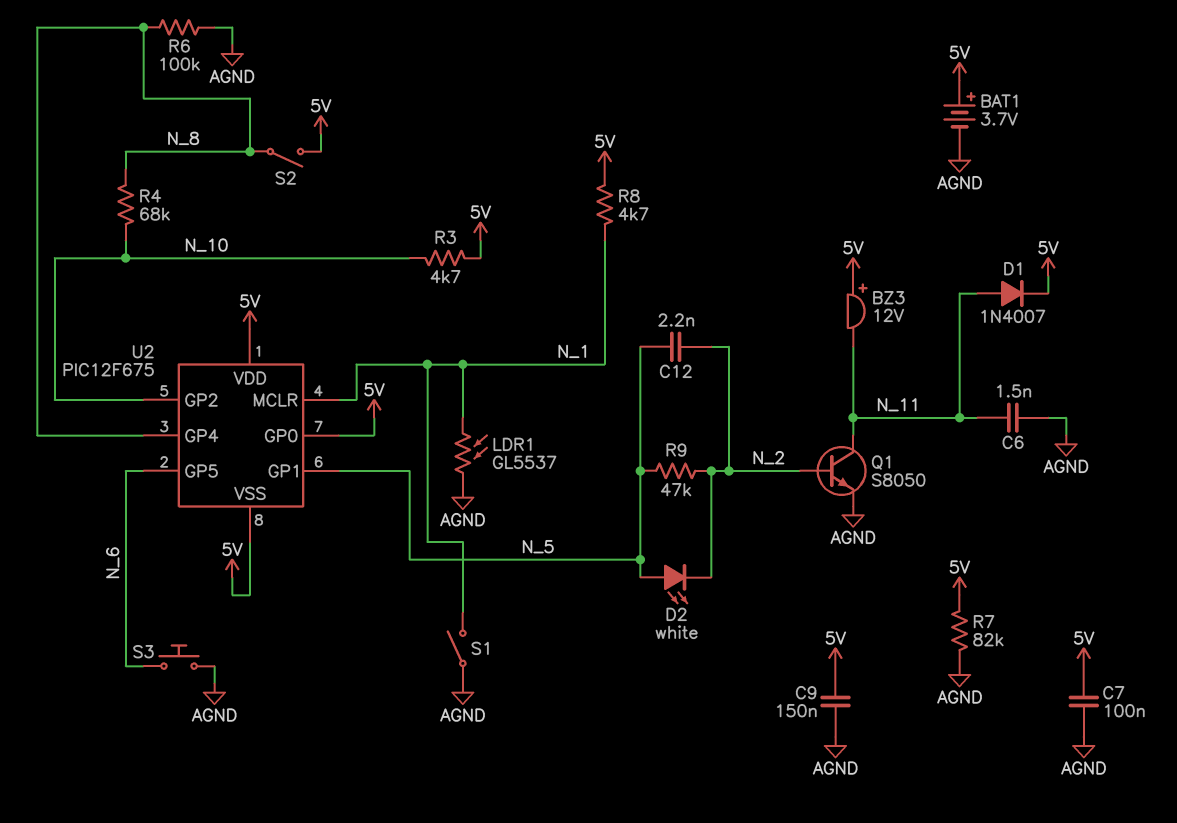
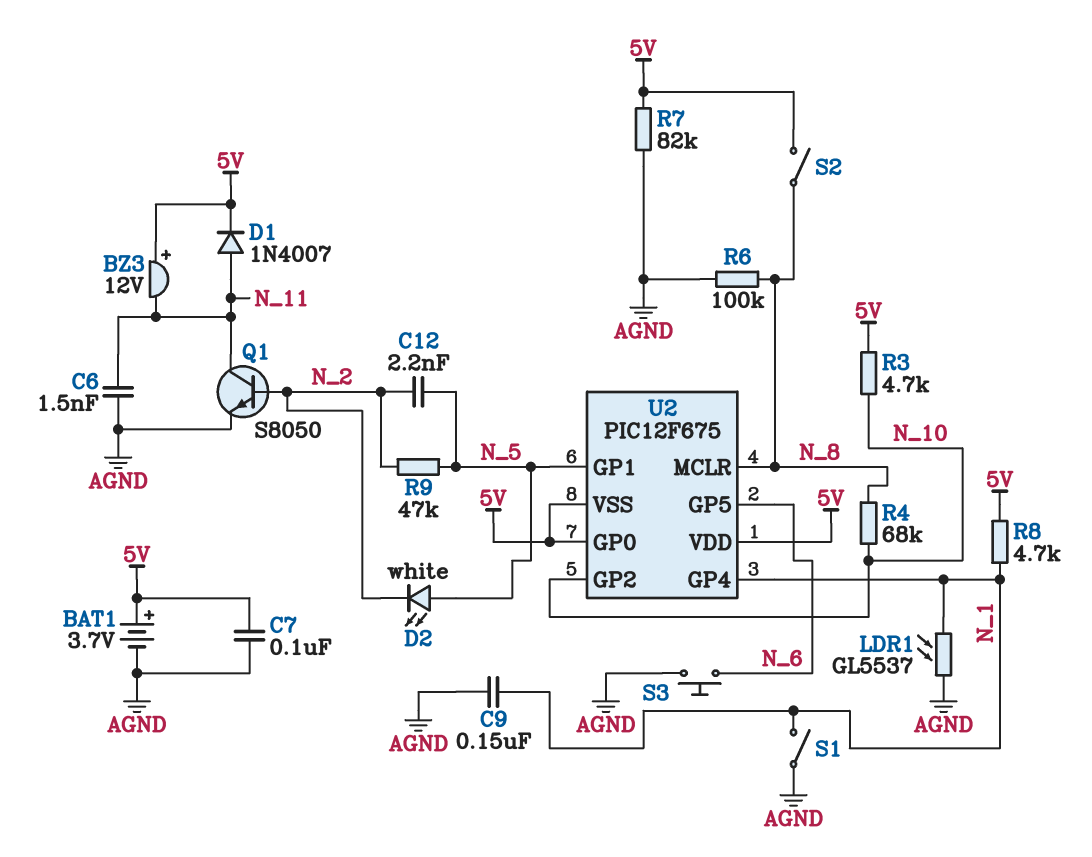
C9: 150nF (5V, AGND) -> 150nF (AGND, N_1)
U2 pin GP4: N_8 -> N_1
U2 pin MCLR: N_1 -> N_8

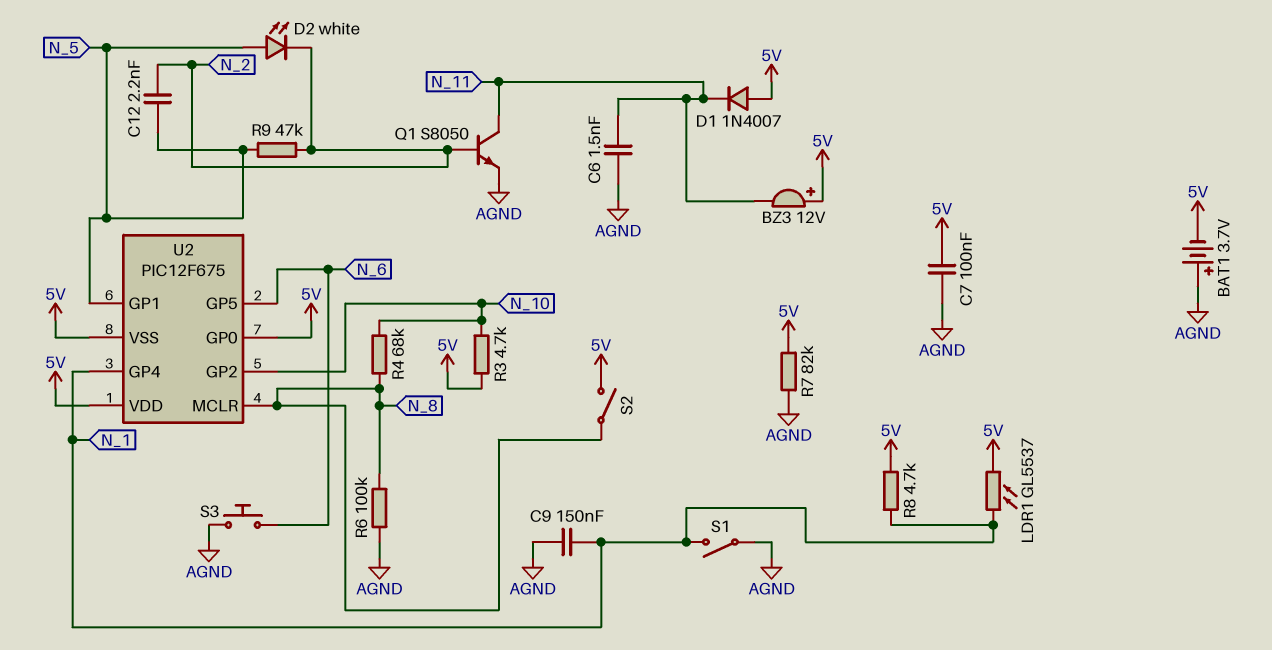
BAT1: 3.7V (plus 5V, minus AGND) -> 3.7V (plus AGND, minus 5V)
D1: diode 1N4007 (A N_11, K 5V) -> diode 1N4007 (A 5V, K N_11)
LDR1: GL5537 (AGND, N_1) -> GL5537 (5V, N_1)

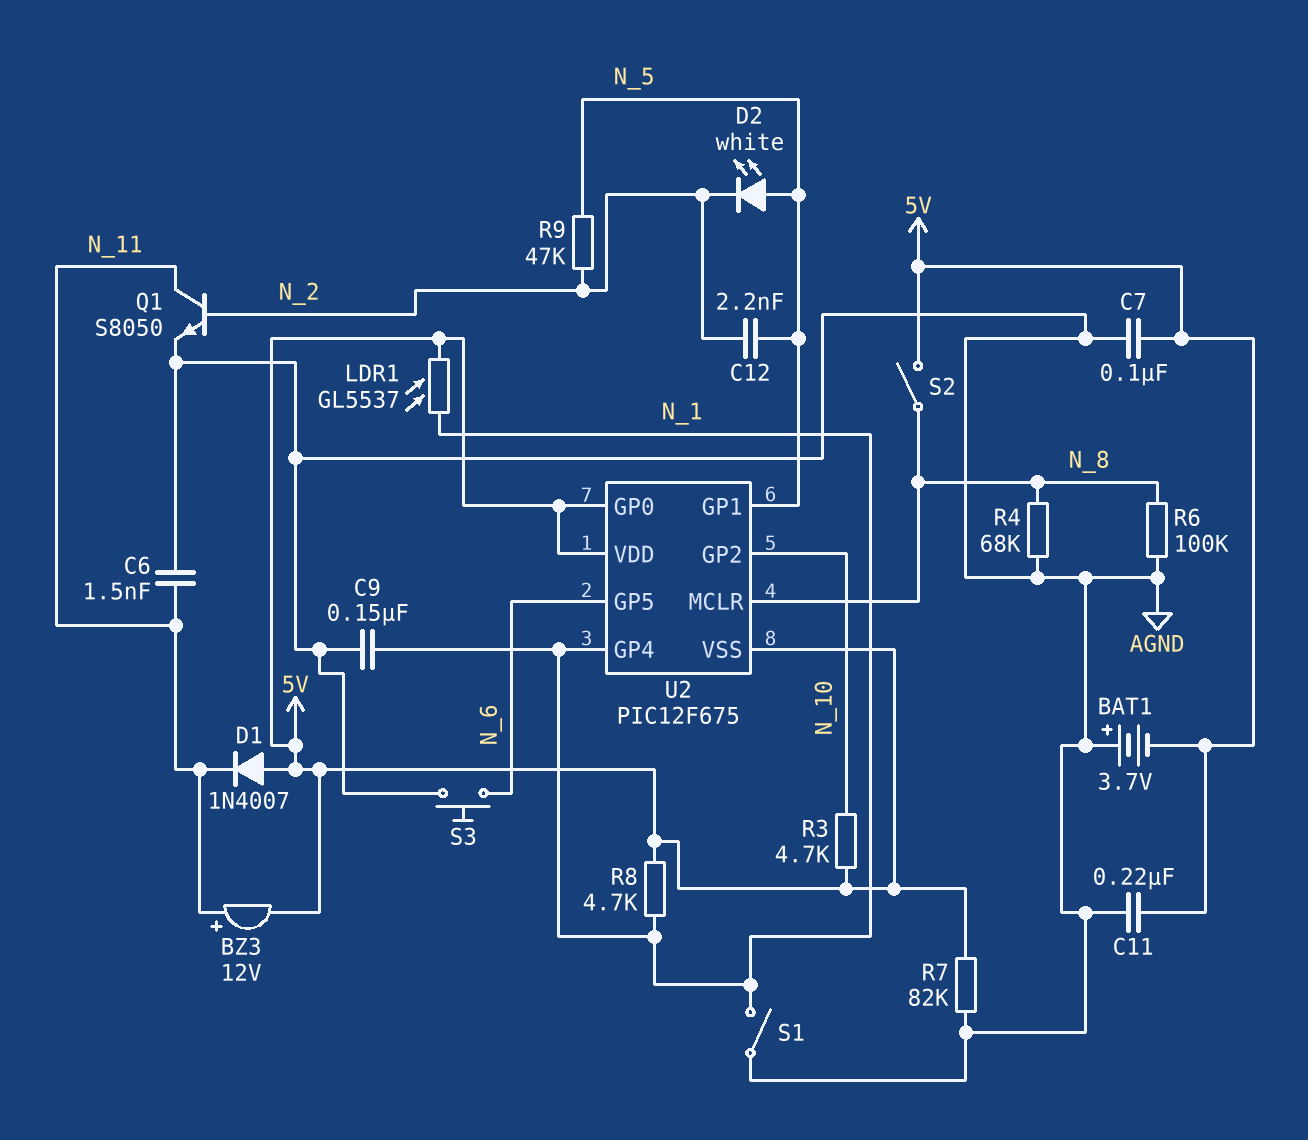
BZ3: buzzer 12V (plus 5V, minus N_11) -> buzzer 12V (plus N_11, minus 5V)
C11: none -> 220nF (5V, AGND)
R4: 68k (N_8, N_10) -> 68k (AGND, N_8)

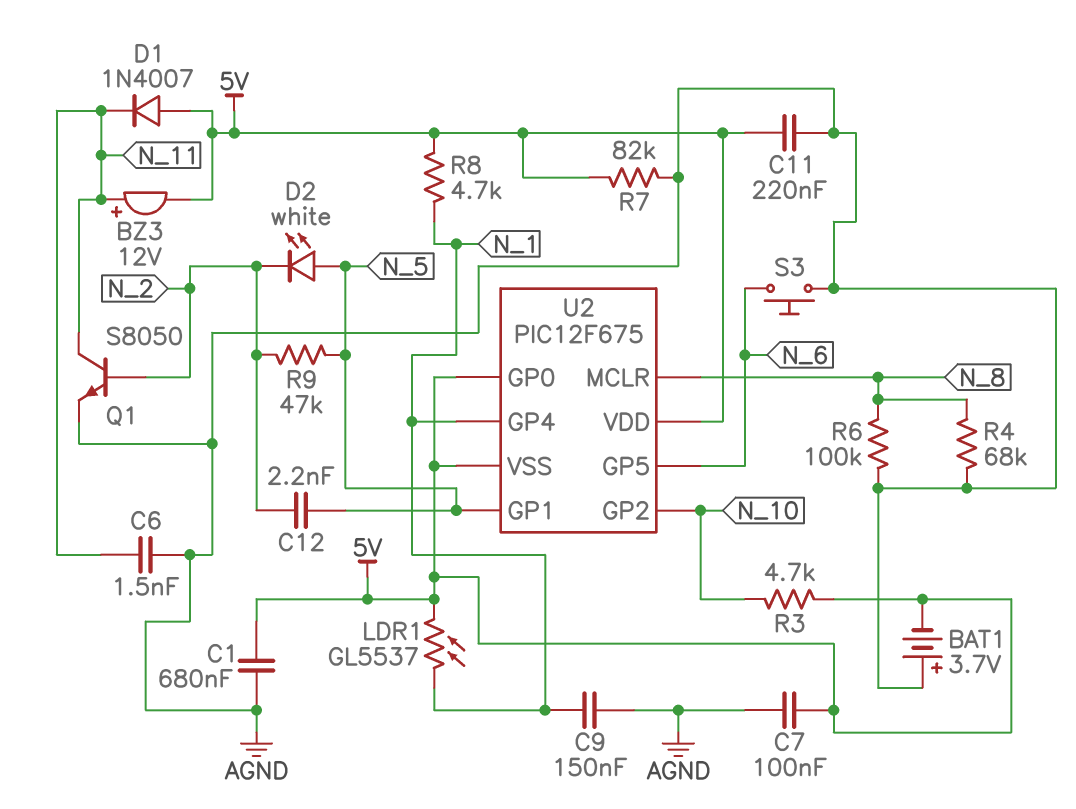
C1: none -> 680nF (5V, AGND)
S1: switch (AGND, N_1) -> none
S2: switch (5V, N_8) -> none

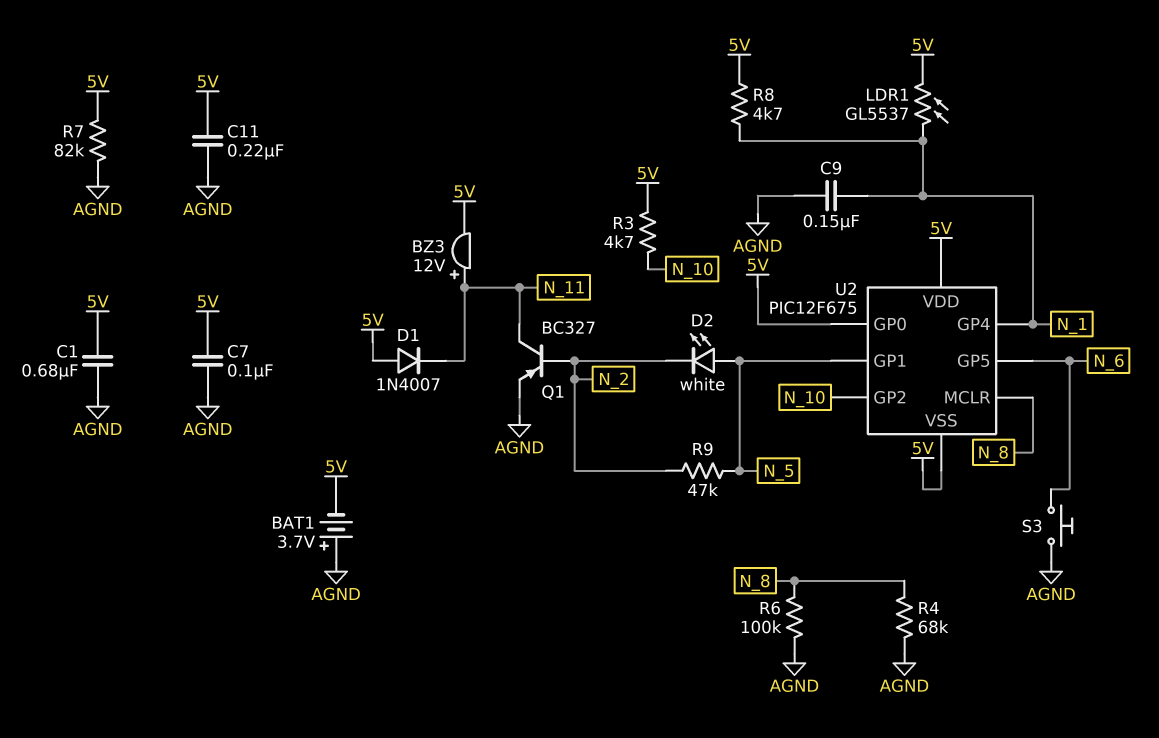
C6: 1.5nF (AGND, N_11) -> none
C12: 2.2nF (N_2, N_5) -> none
Q1: NPN S8050 (B N_2, C N_11, E AGND) -> PNP BC327 (B N_2, C N_11, E AGND)

